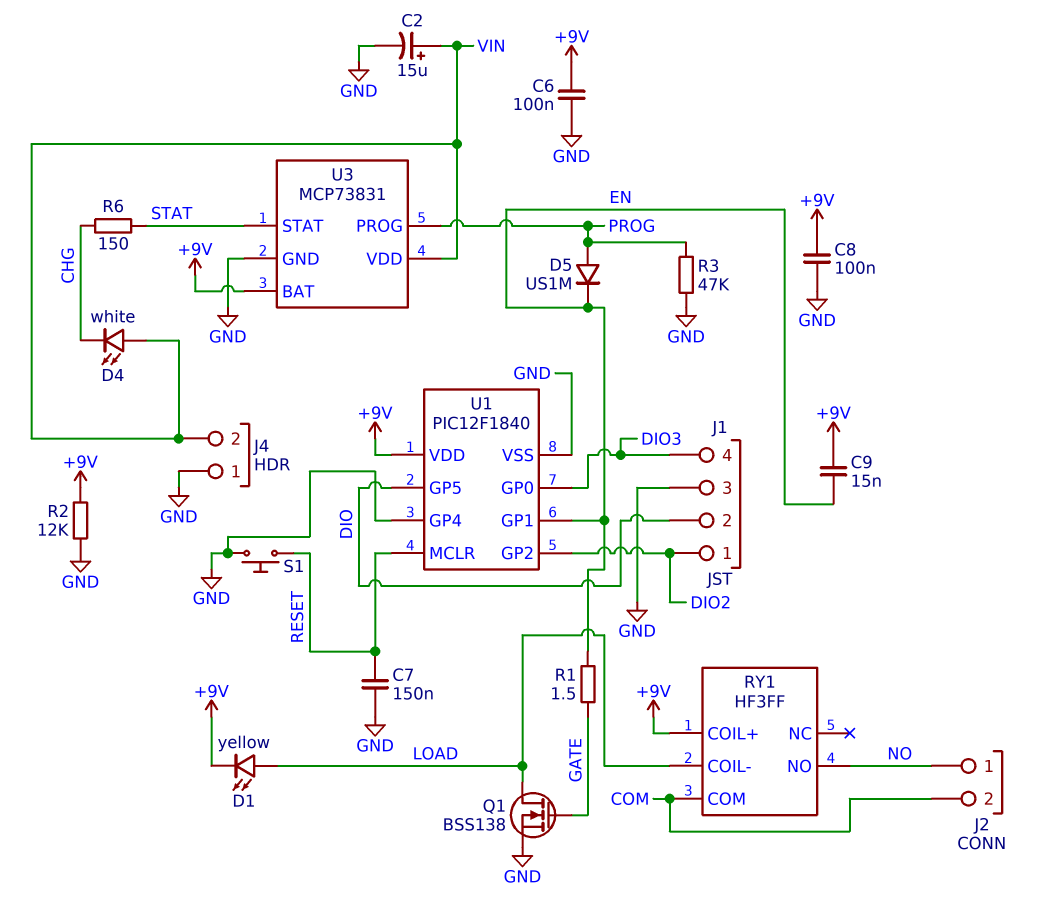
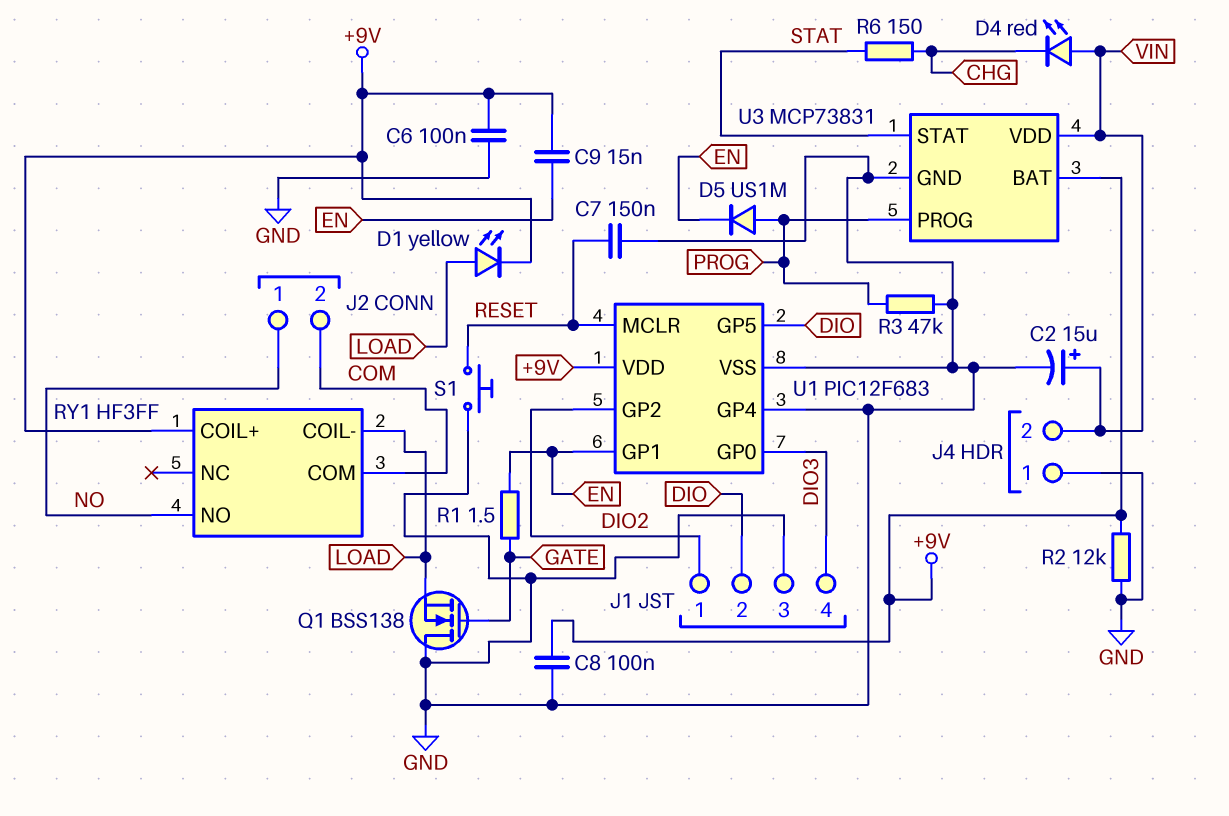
D4: LED white (A VIN, K CHG) -> LED red (A VIN, K CHG)
Q1: NMOS BSS138 (G GATE, D LOAD, S GND) -> NMOS BSS138 (G GATE, D GND, S LOAD)
U1: PIC12F1840 -> PIC12F683

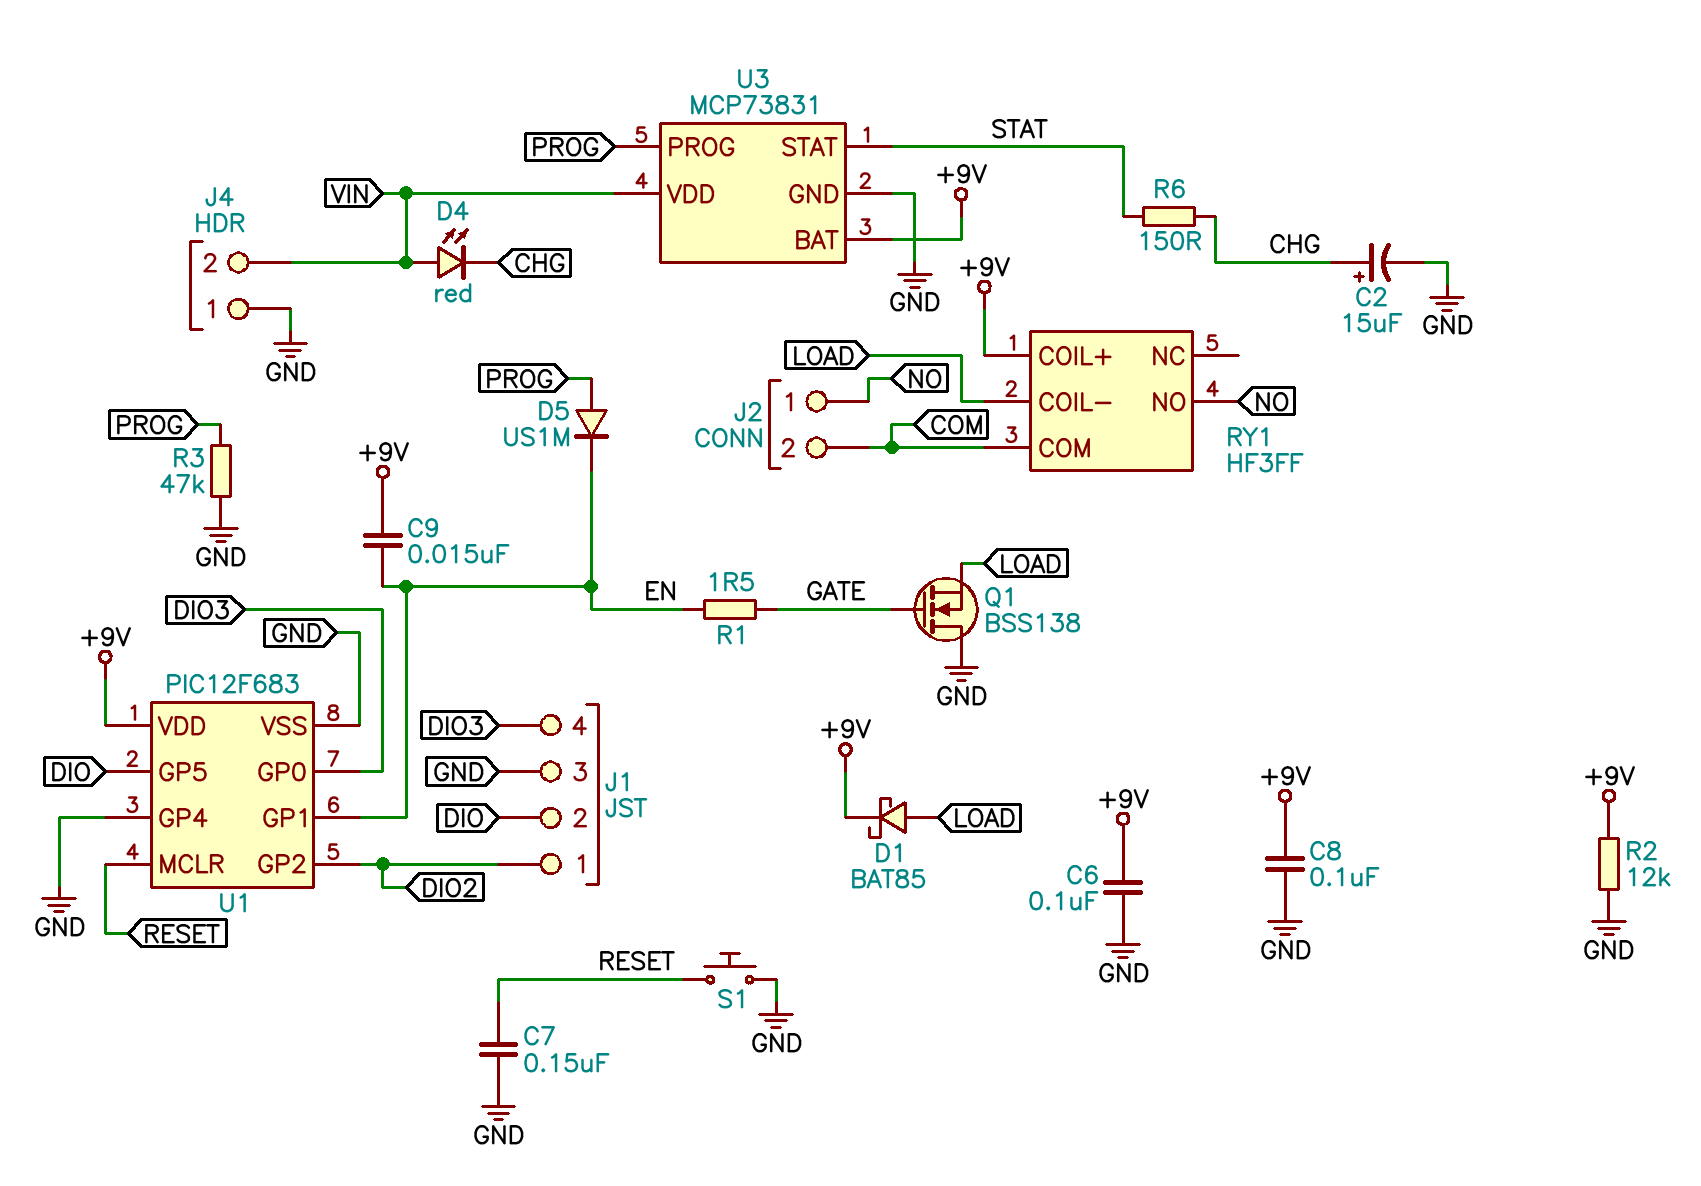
C2: 15uF (plus VIN, minus GND) -> 15uF (plus CHG, minus GND)
D1: LED yellow (A LOAD, K +9V) -> schottky BAT85 (A LOAD, K +9V)

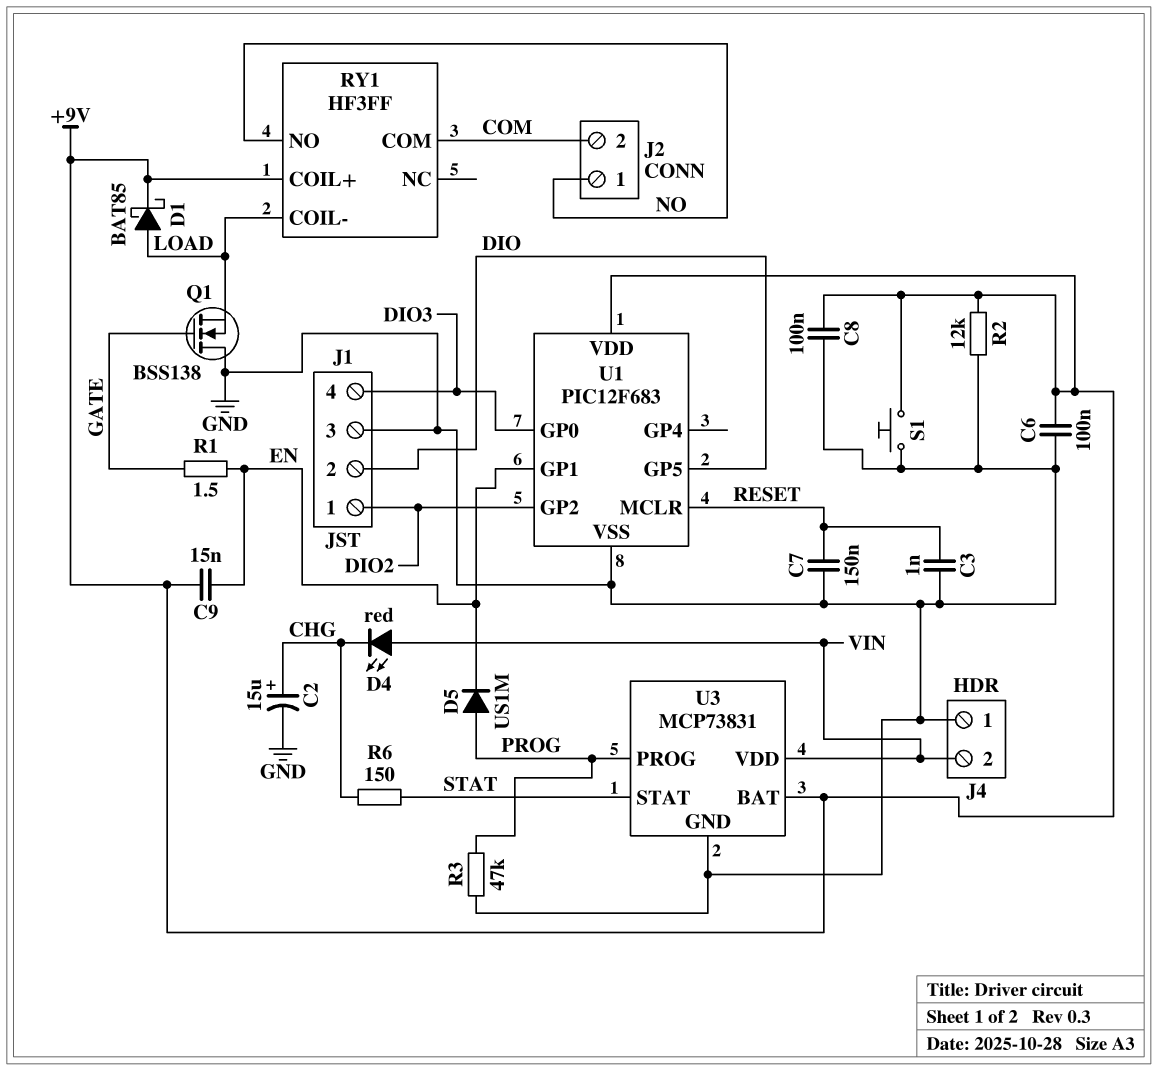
C3: none -> 1nF (GND, RESET)
S1: button (GND, RESET) -> button (+9V, GND)
U1 pin GP4: GND -> none

